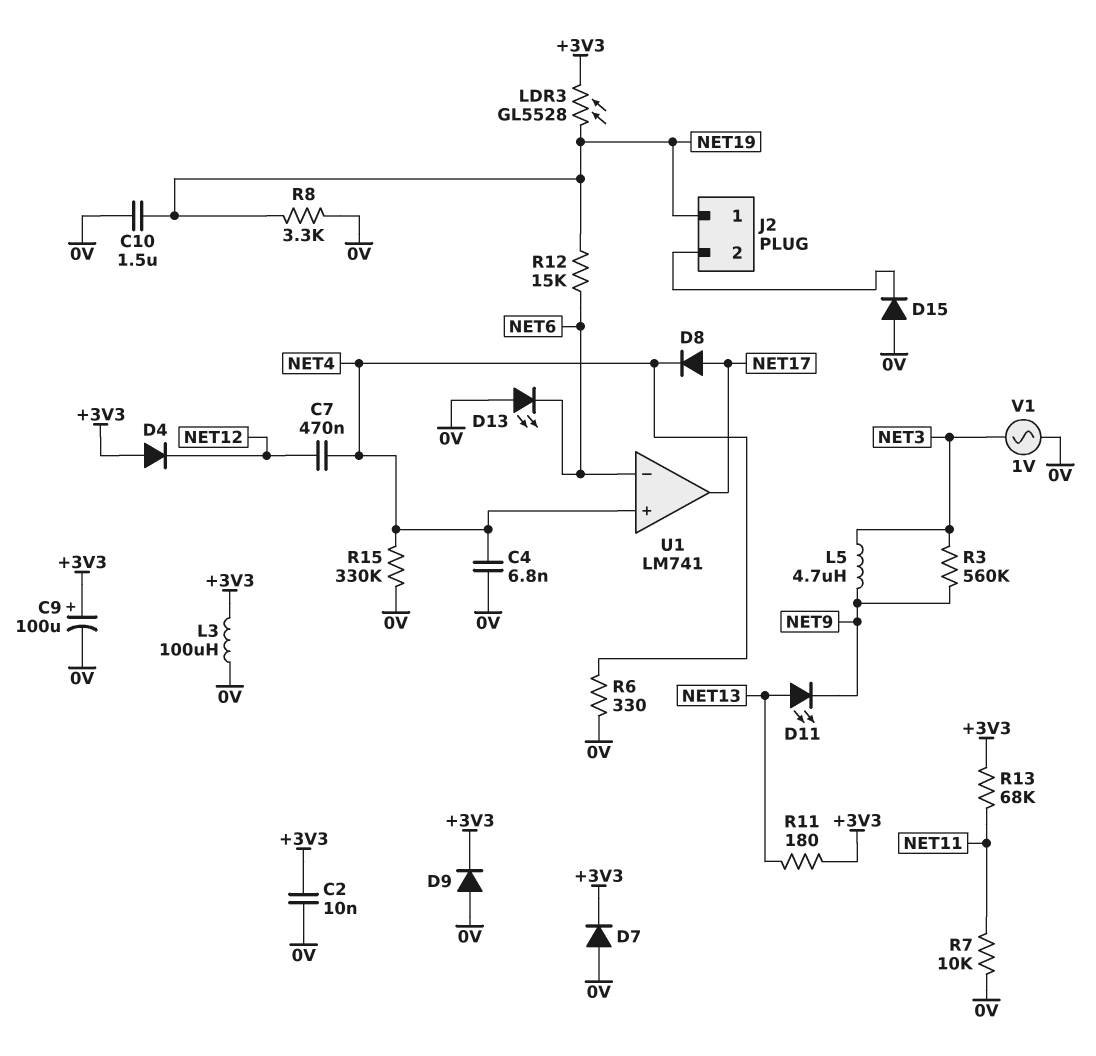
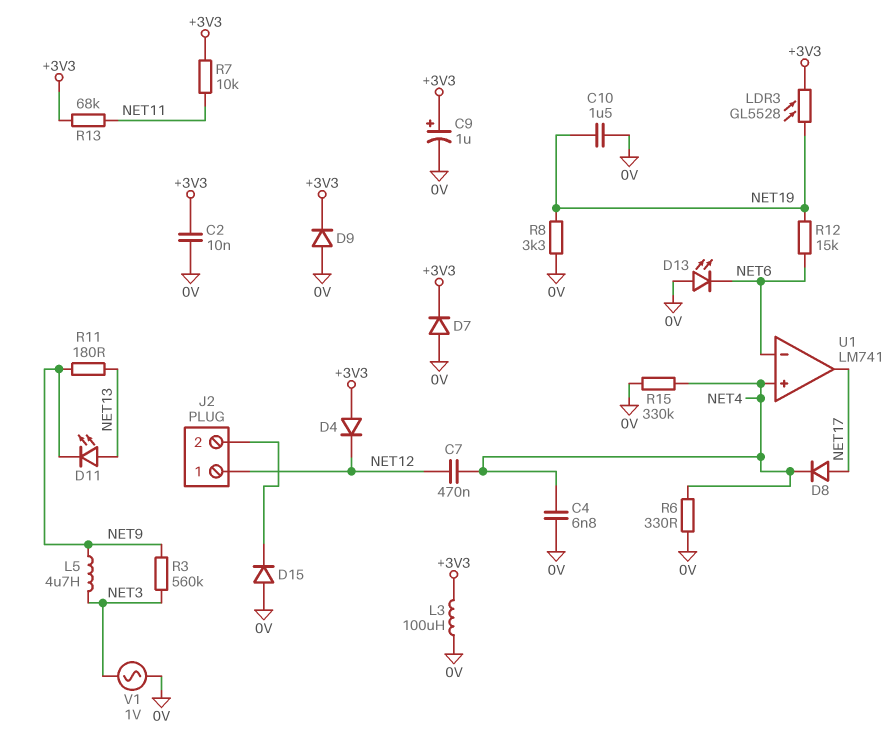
C9: 100uF (plus +3V3, minus 0V) -> 1uF (plus +3V3, minus 0V)
J2 pin 1: NET19 -> NET12
R7: 10k (0V, NET11) -> 10k (+3V3, NET11)
R11: 180 (+3V3, NET13) -> 180 (NET9, NET13)

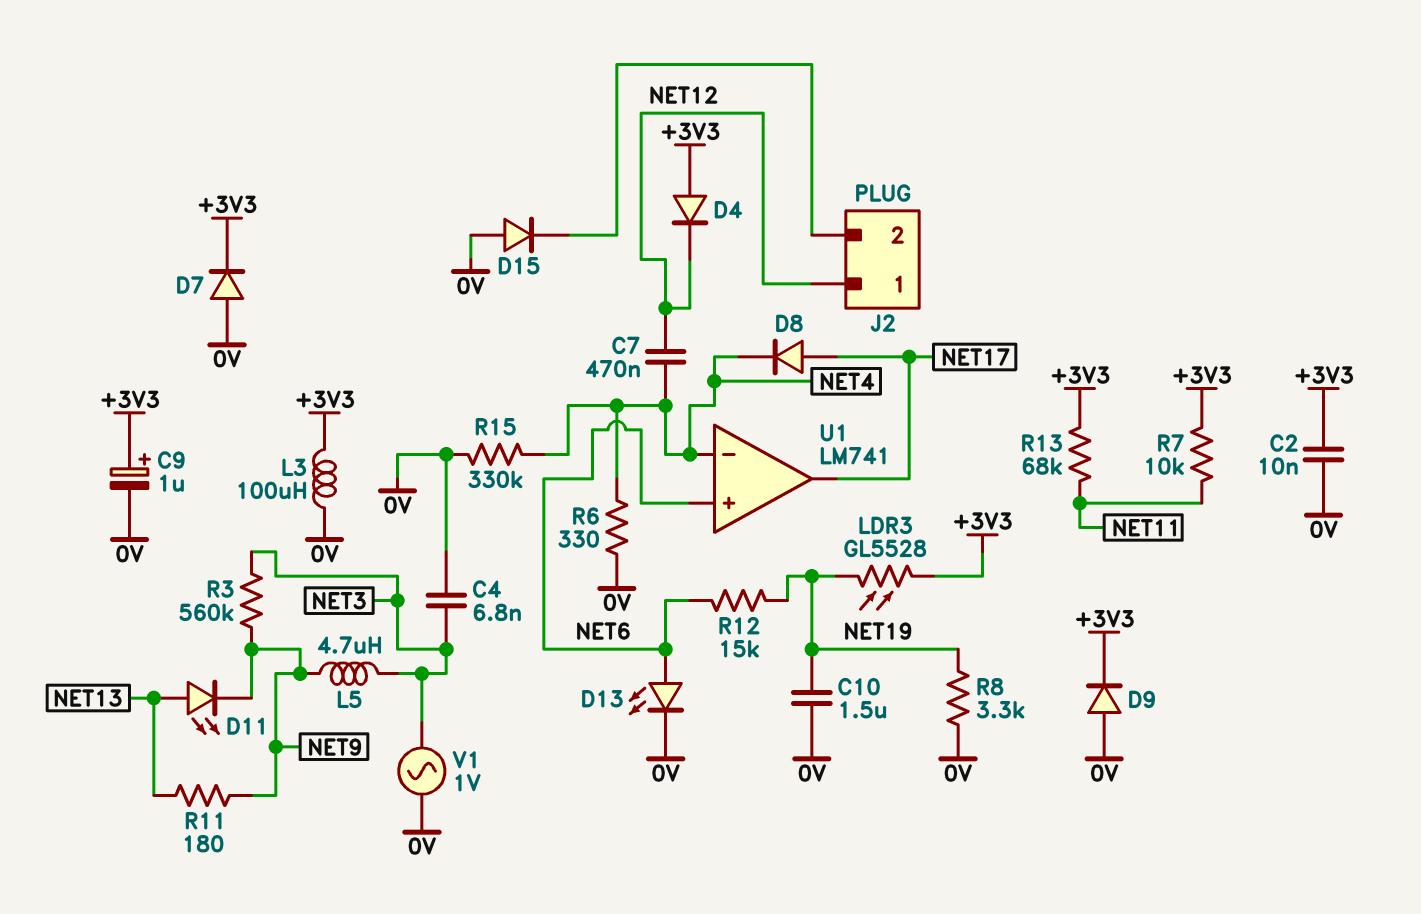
C4: 6.8nF (0V, NET4) -> 6.8nF (0V, NET3)
D13: LED (A 0V, K NET6) -> LED (A NET6, K 0V)
U1 pin in+: NET4 -> NET6
U1 pin in-: NET6 -> NET4

